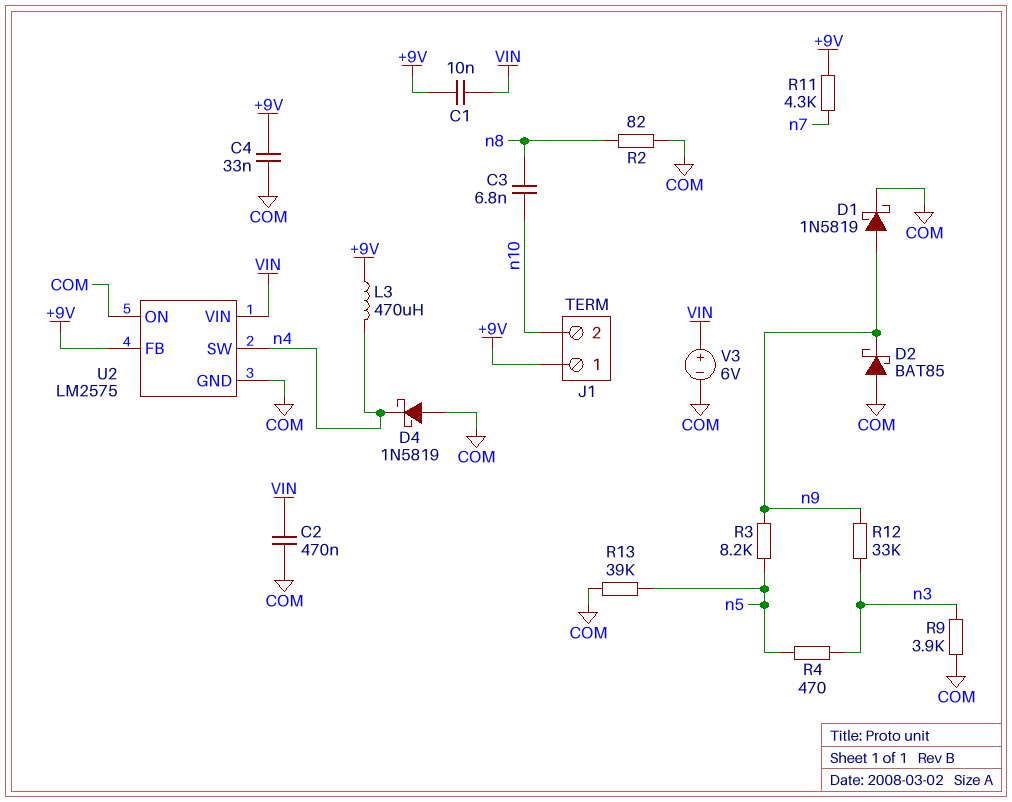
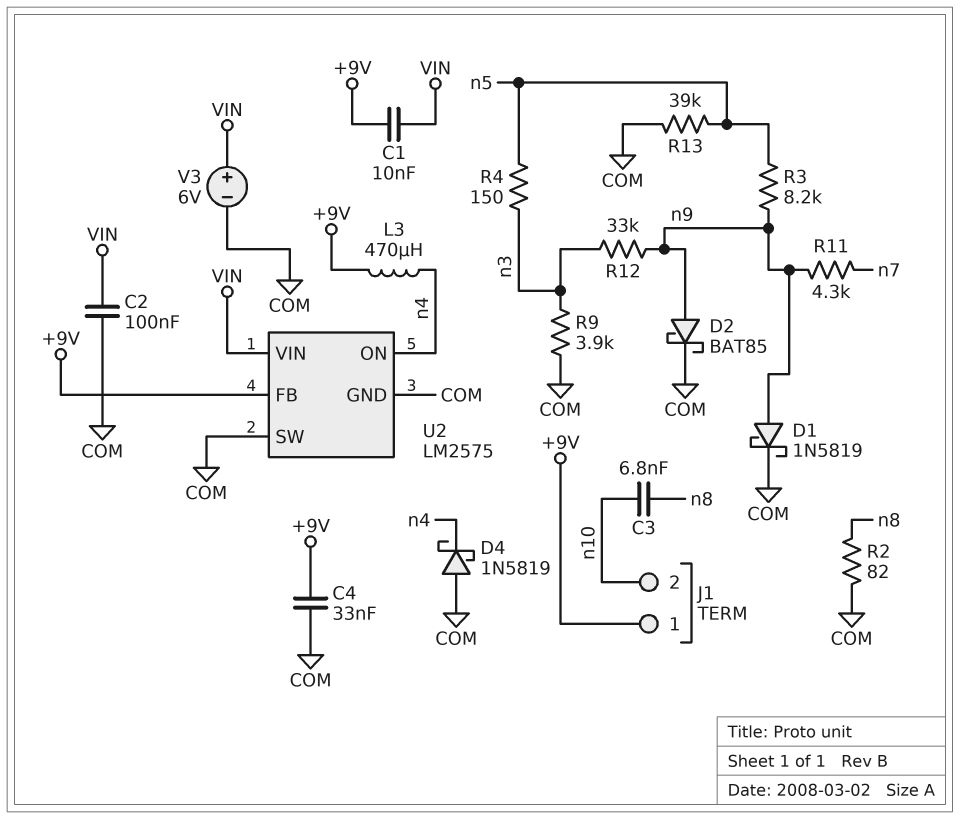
C2: 470nF (COM, VIN) -> 100nF (COM, VIN)
D2: schottky BAT85 (A COM, K n9) -> schottky BAT85 (A n9, K COM)
R4: 470 (n3, n5) -> 150 (n3, n5)
R11: 4.3k (+9V, n7) -> 4.3k (n7, n9)
U2 pin ON: COM -> n4
U2 pin SW: n4 -> COM

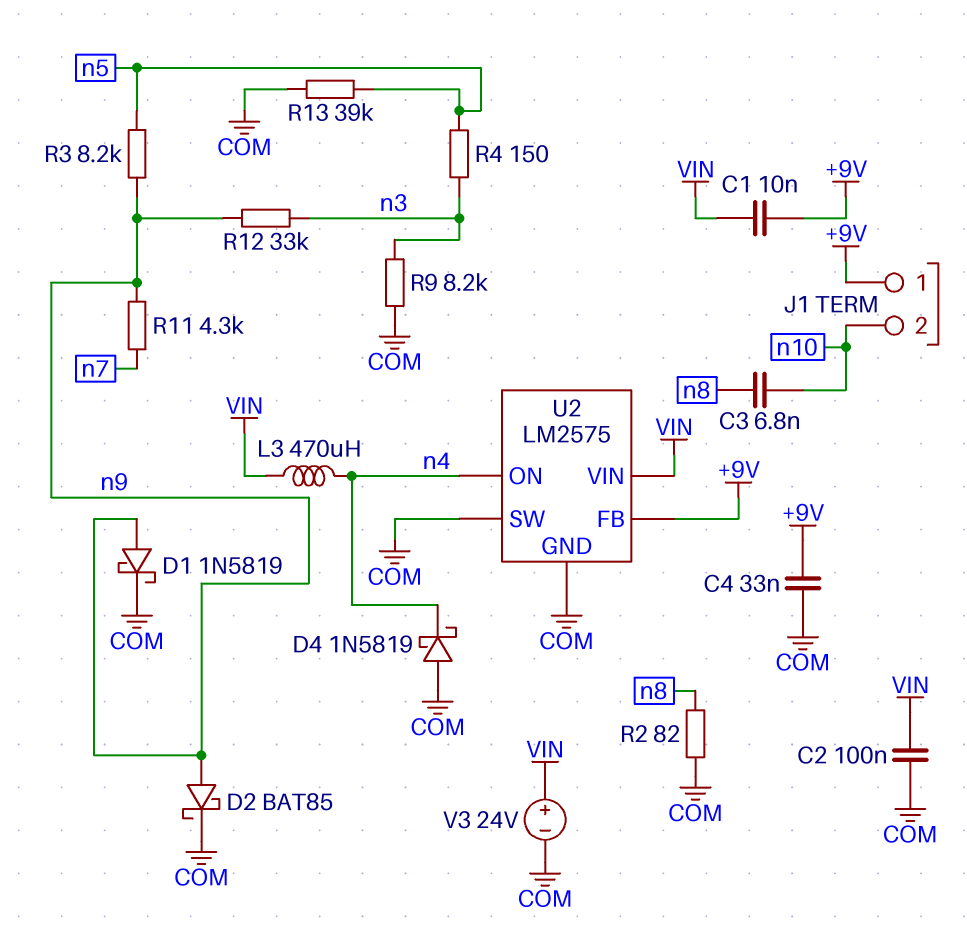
L3: 470uH (+9V, n4) -> 470uH (VIN, n4)
R9: 3.9k (COM, n3) -> 8.2k (COM, n3)
V3: 6V (plus VIN, minus COM) -> 24V (plus VIN, minus COM)

